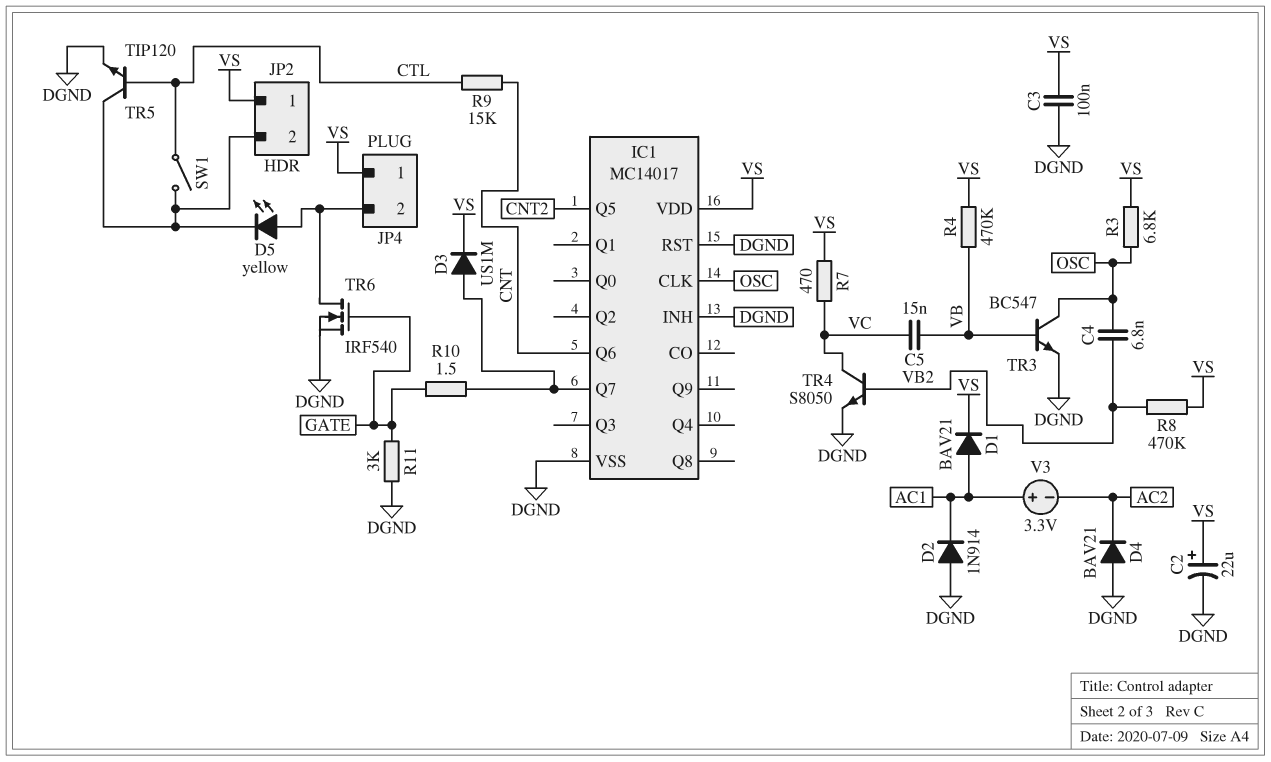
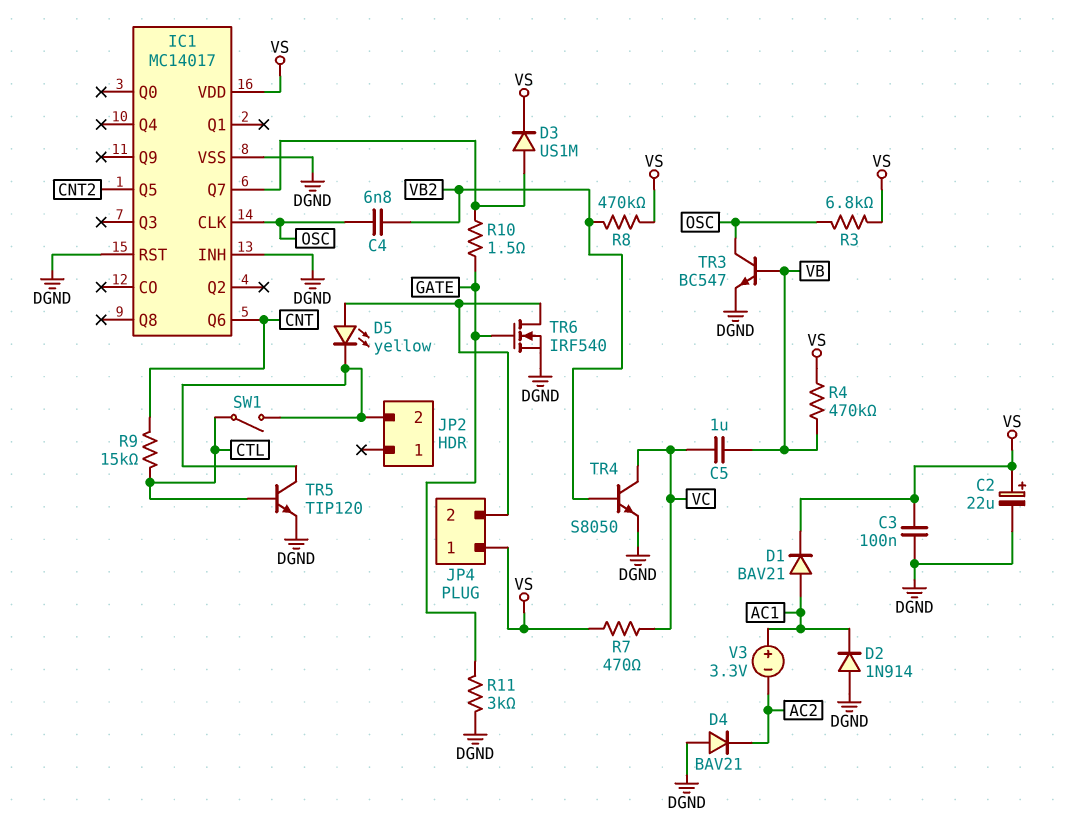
C5: 15nF (VB, VC) -> 1uF (VB, VC)
JP2 pin 1: VS -> none

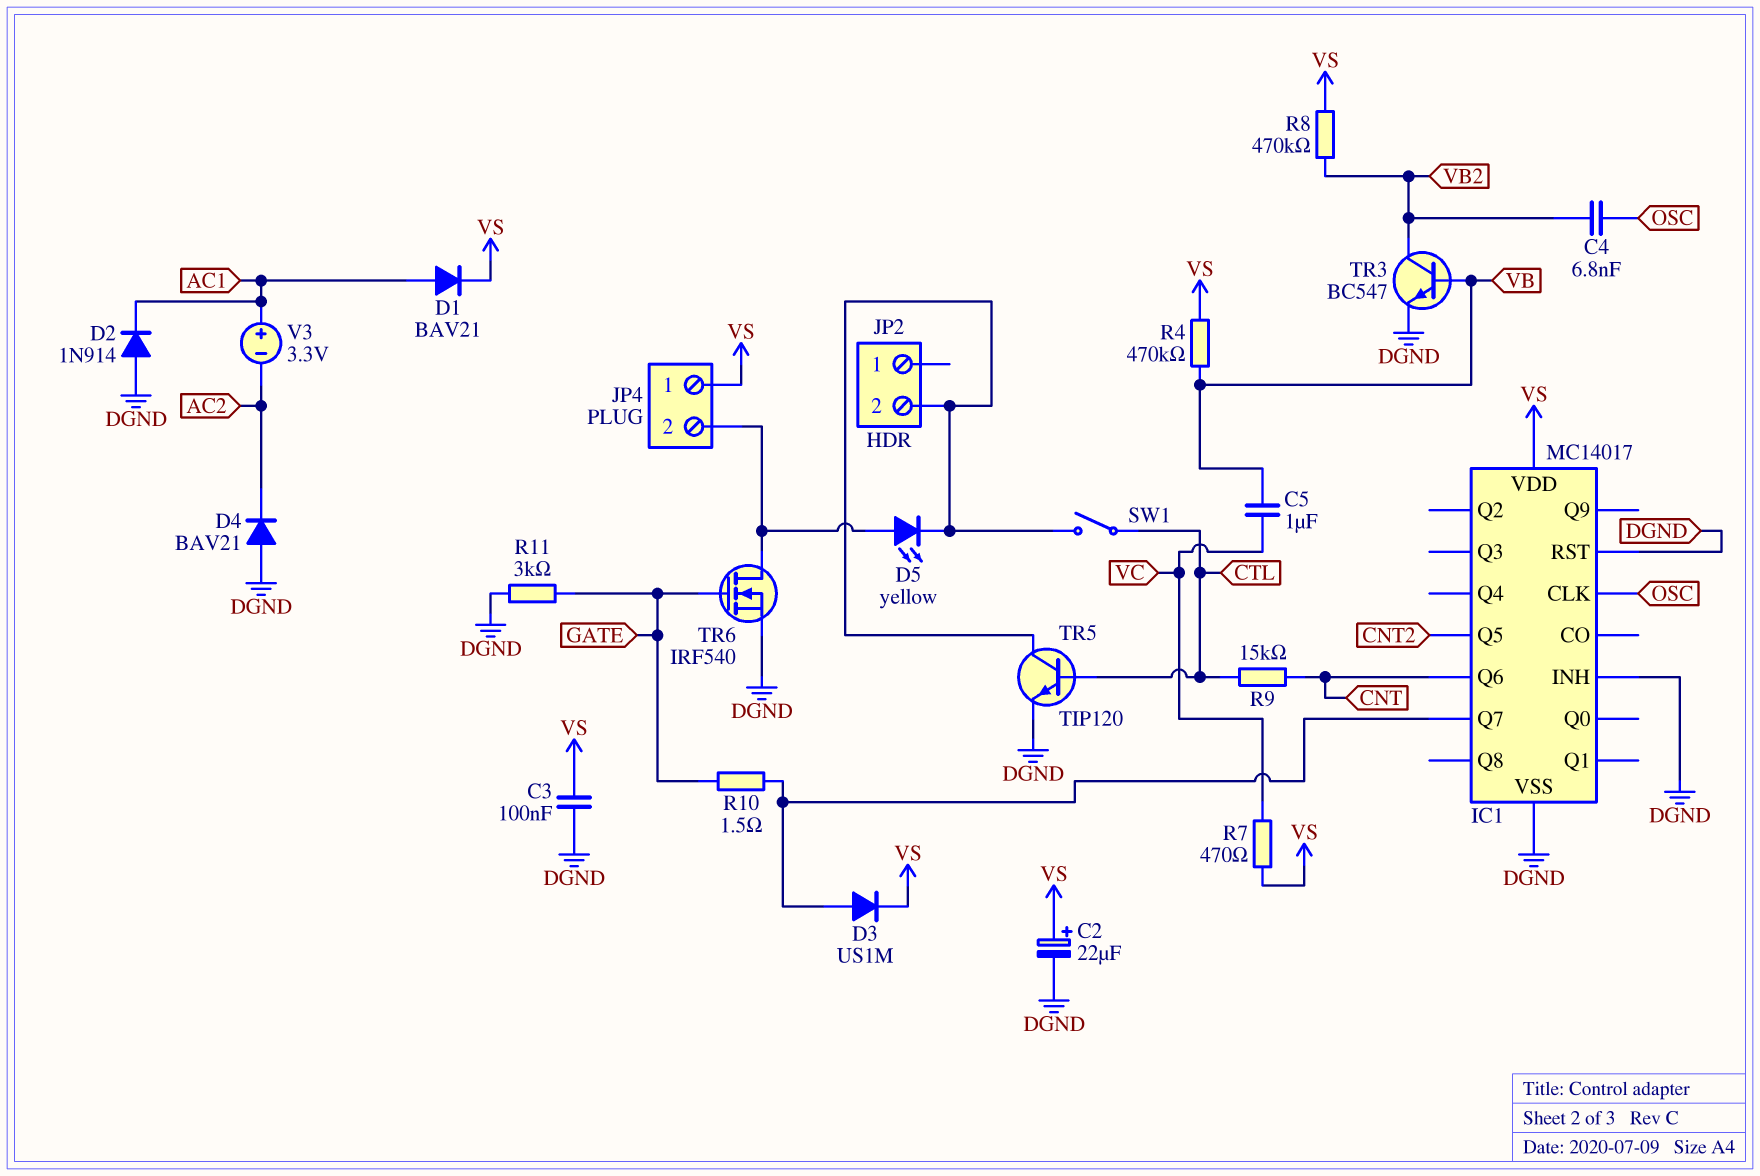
R3: 6.8k (OSC, VS) -> none
TR3: NPN BC547 (B VB, C OSC, E DGND) -> NPN BC547 (B VB, C VB2, E DGND)
TR4: NPN S8050 (B VB2, C VC, E DGND) -> none

